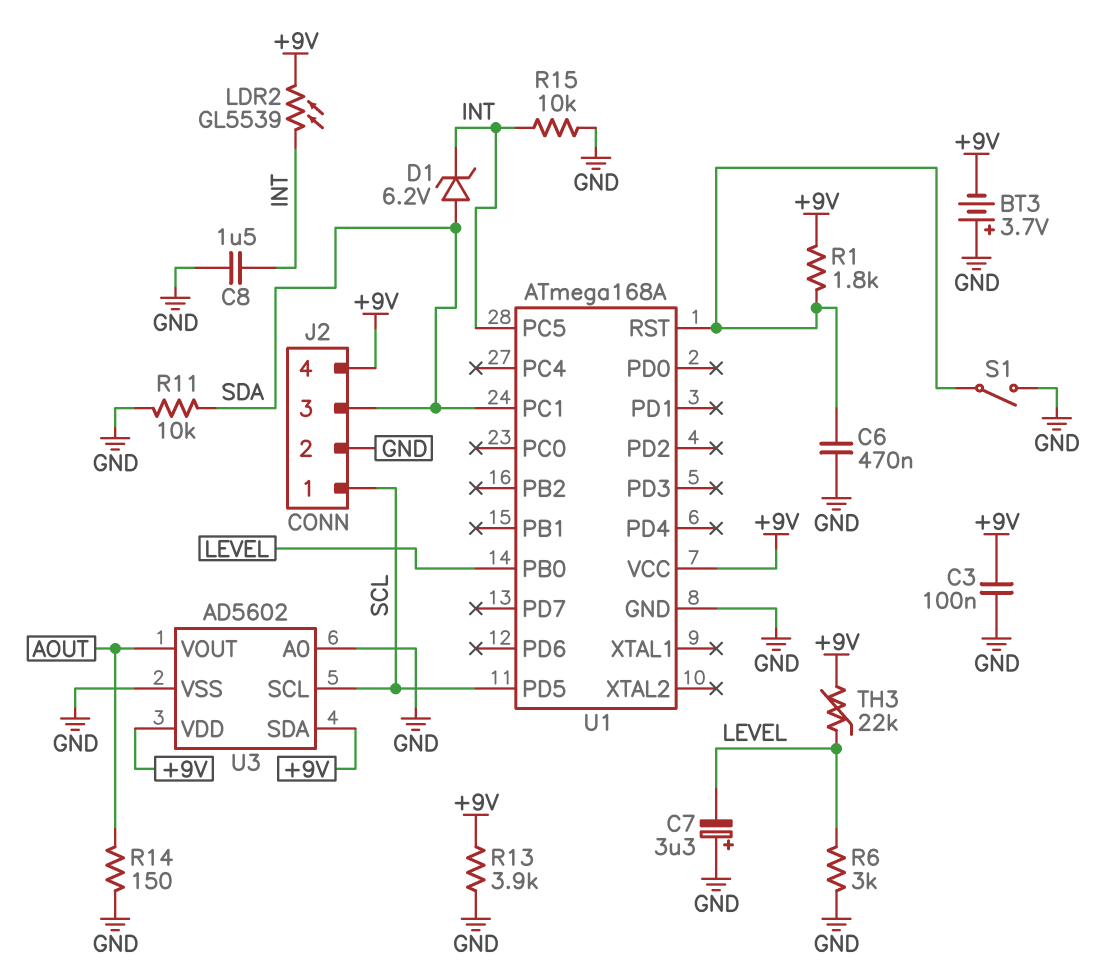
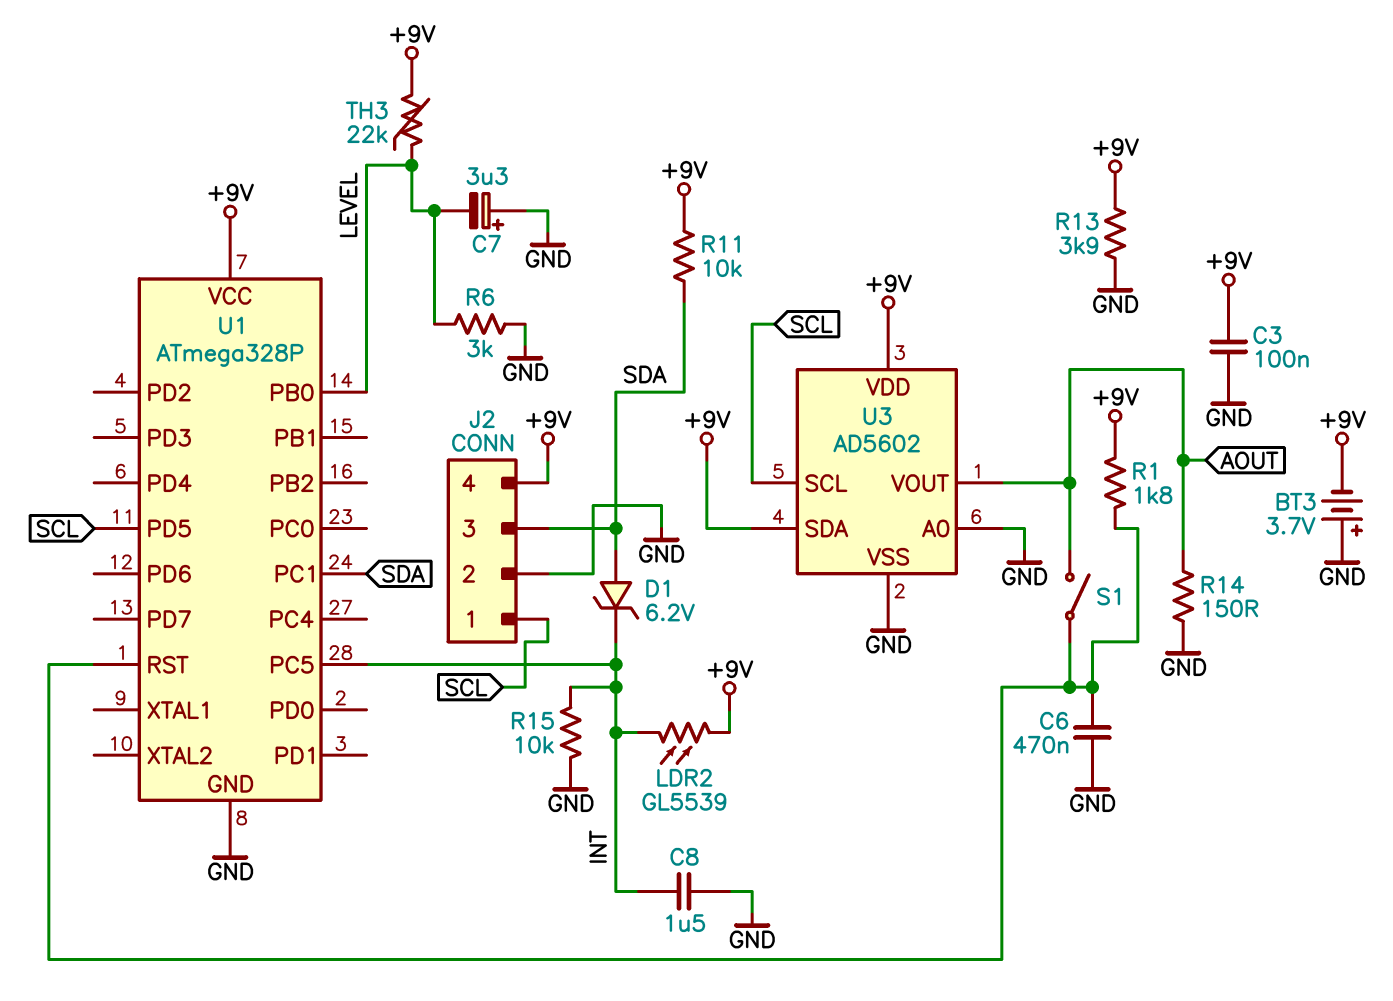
R11: 10k (GND, SDA) -> 10k (+9V, SDA)
S1: switch (GND, U1/RST) -> switch (AOUT, U1/RST)
U1: ATmega168A -> ATmega328P

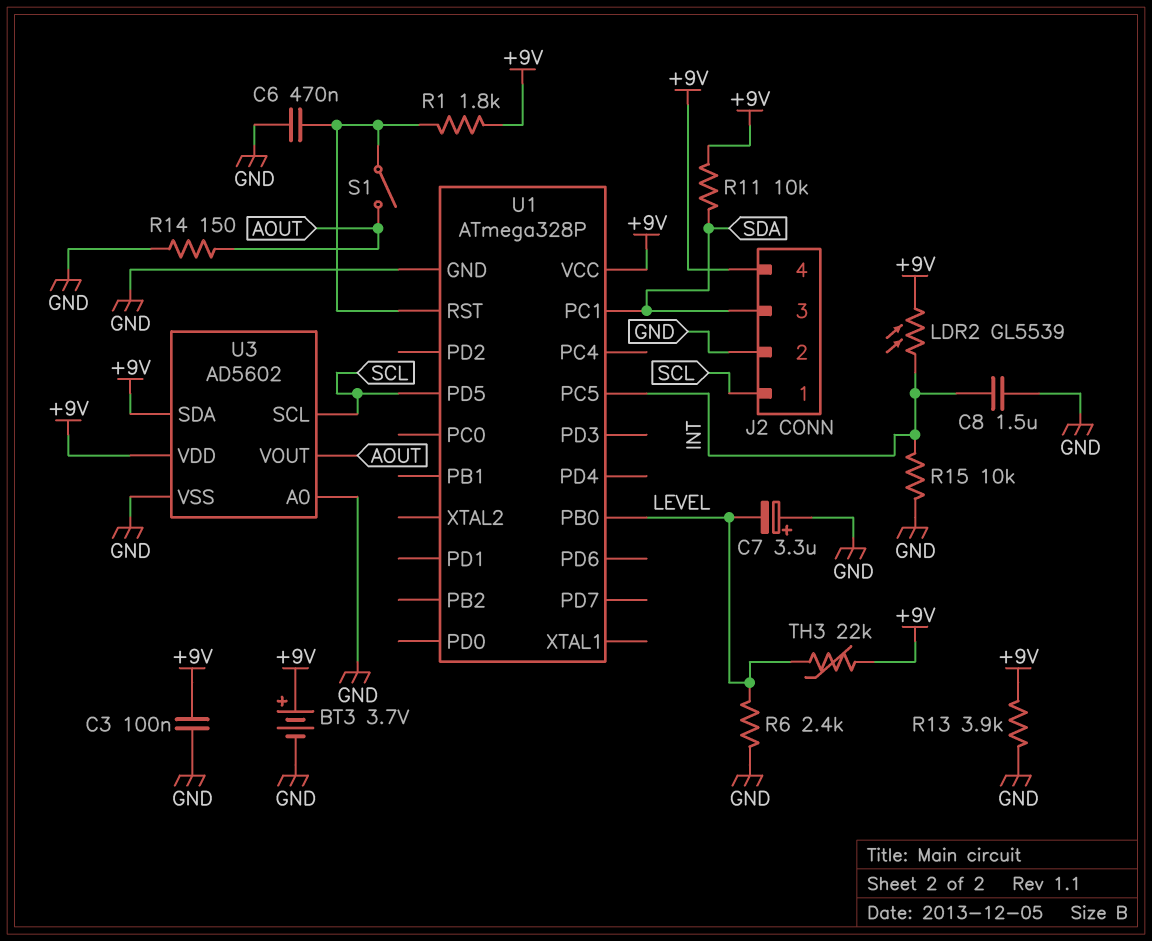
BT3: 3.7V (plus GND, minus +9V) -> 3.7V (plus +9V, minus GND)
D1: zener 6.2V (A SDA, K INT) -> none
R6: 3k (GND, LEVEL) -> 2.4k (GND, LEVEL)

